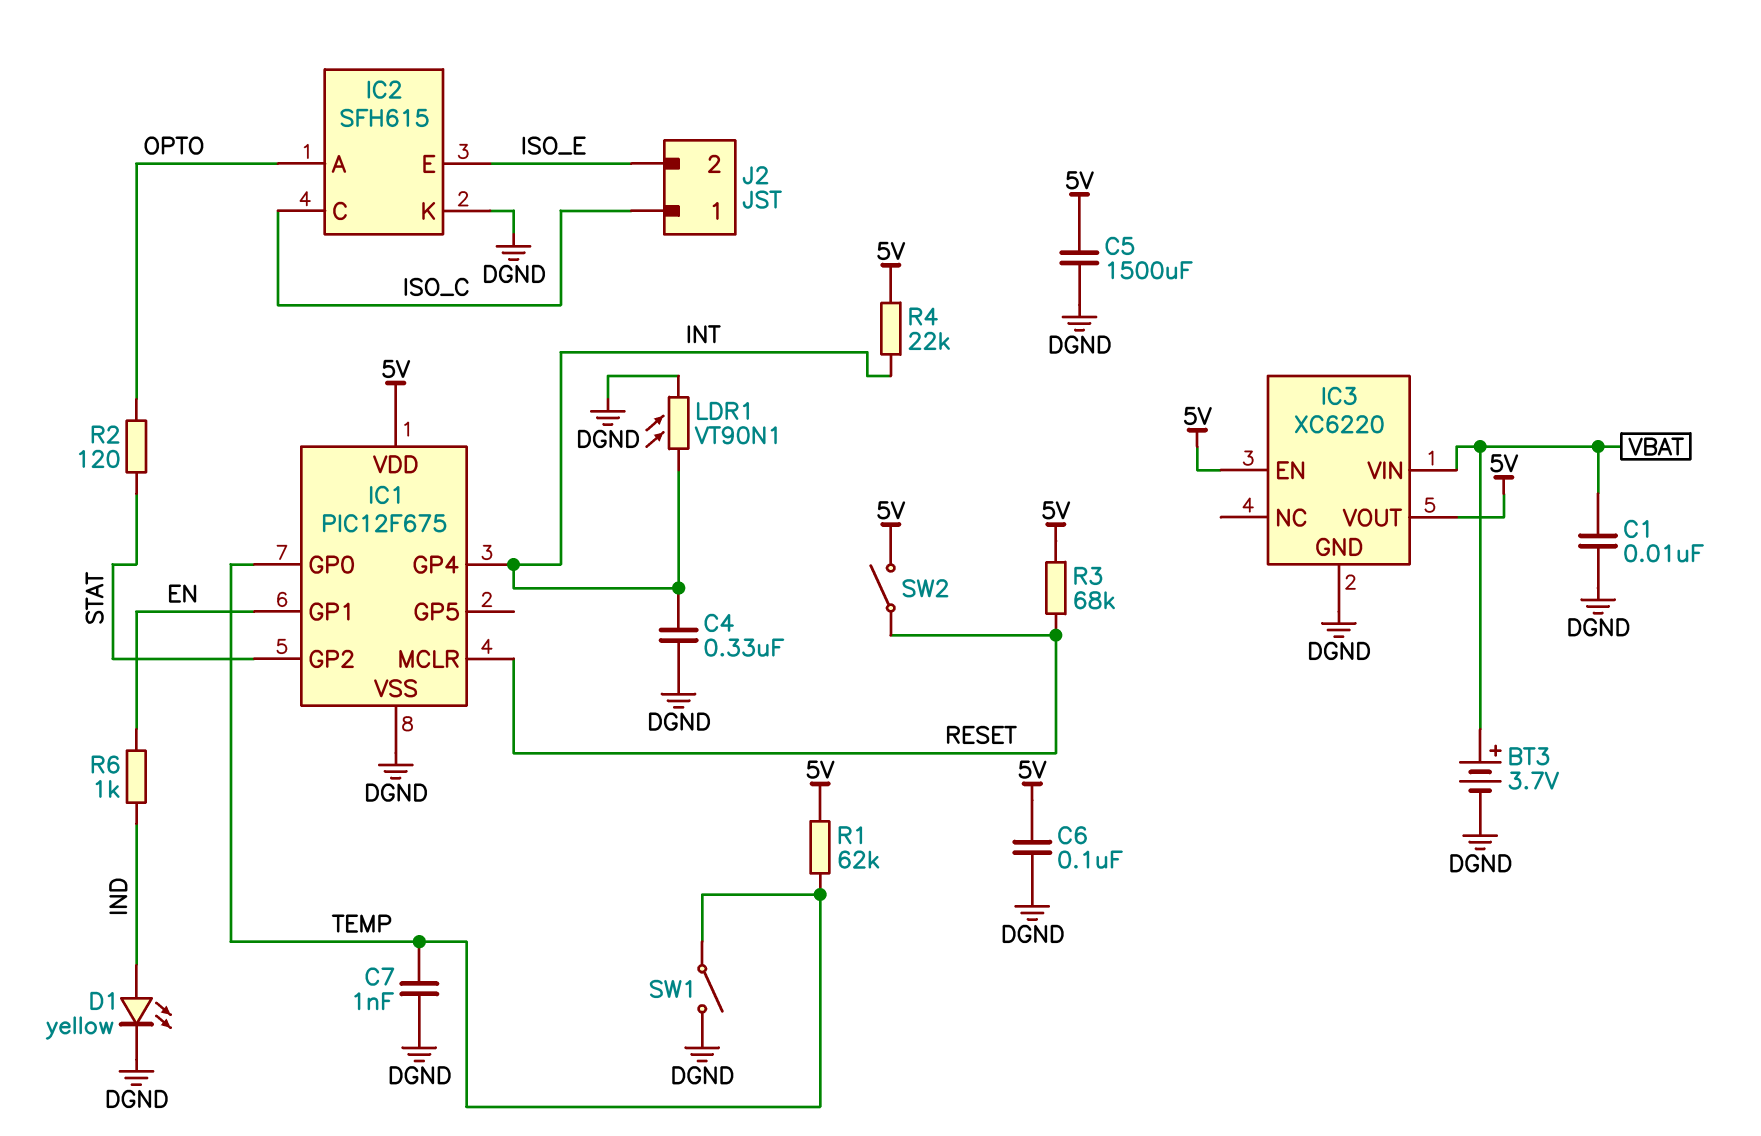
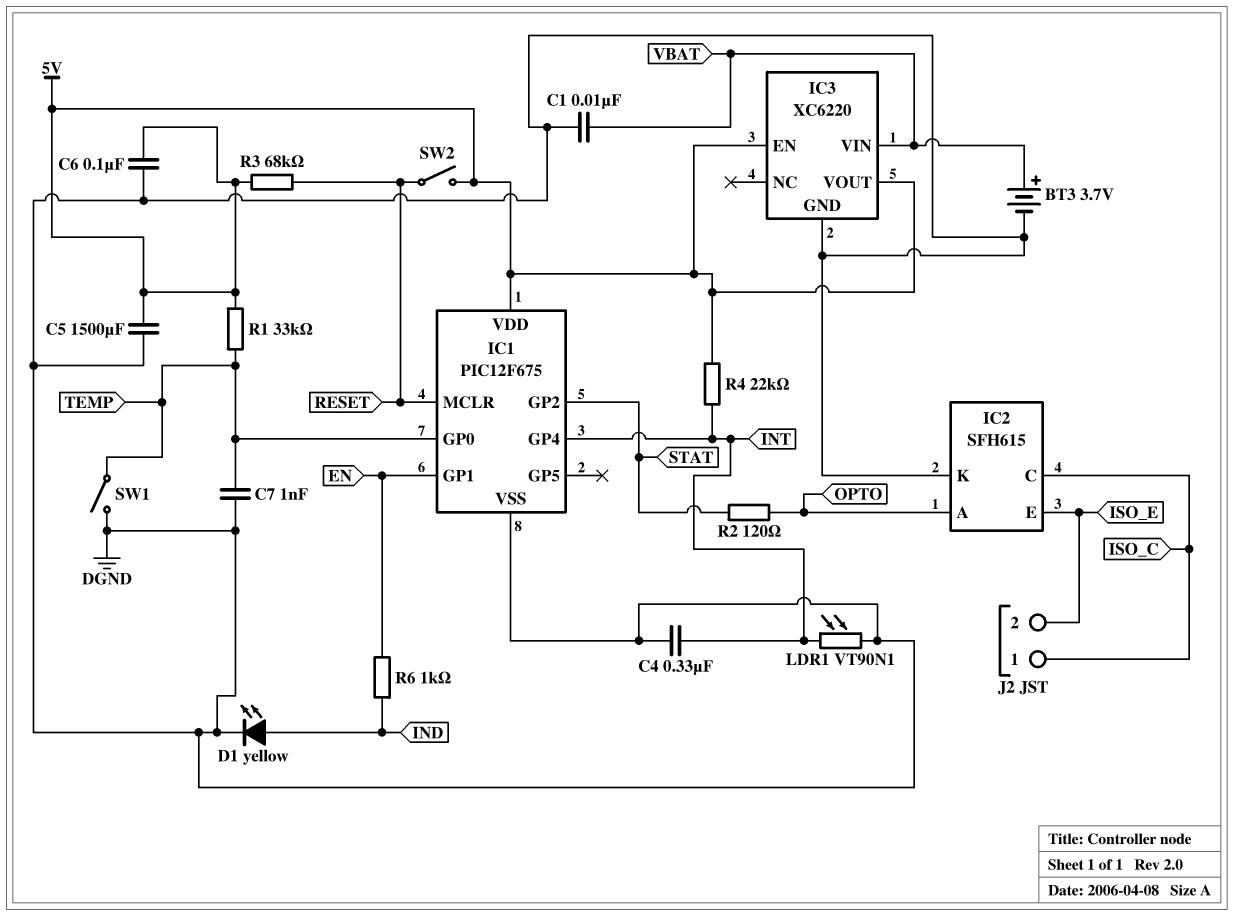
R1: 62k (5V, TEMP) -> 33k (5V, TEMP)

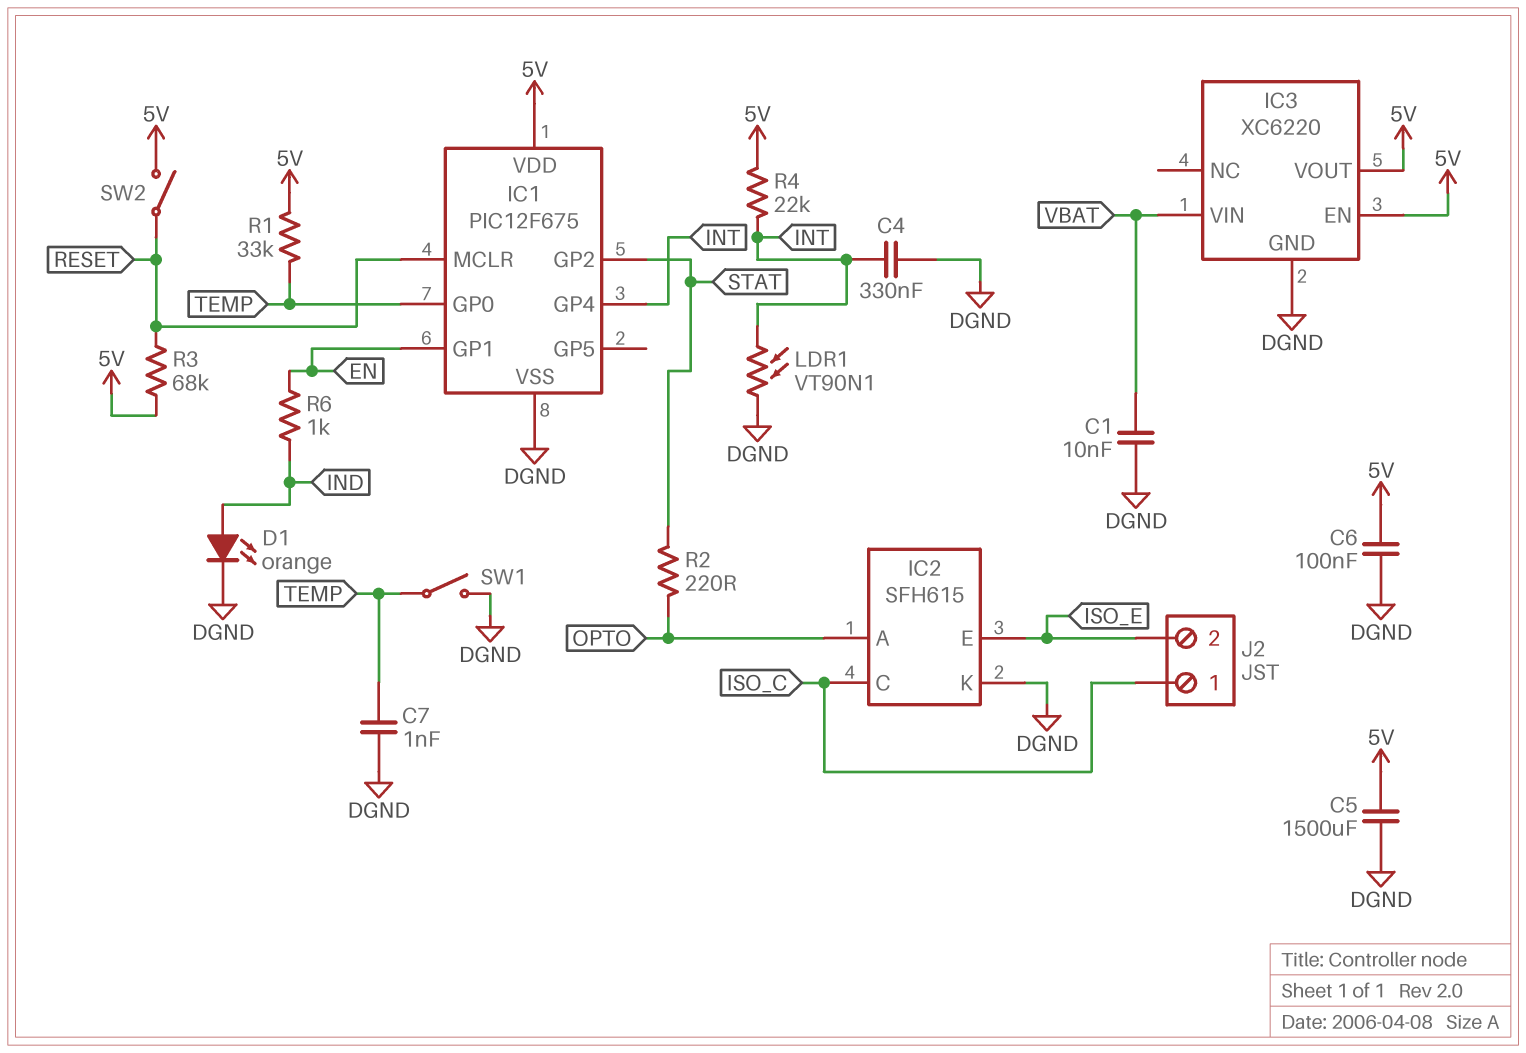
BT3: 3.7V (plus VBAT, minus DGND) -> none
D1: LED yellow (A IND, K DGND) -> LED orange (A IND, K DGND)
R2: 120 (OPTO, STAT) -> 220 (OPTO, STAT)

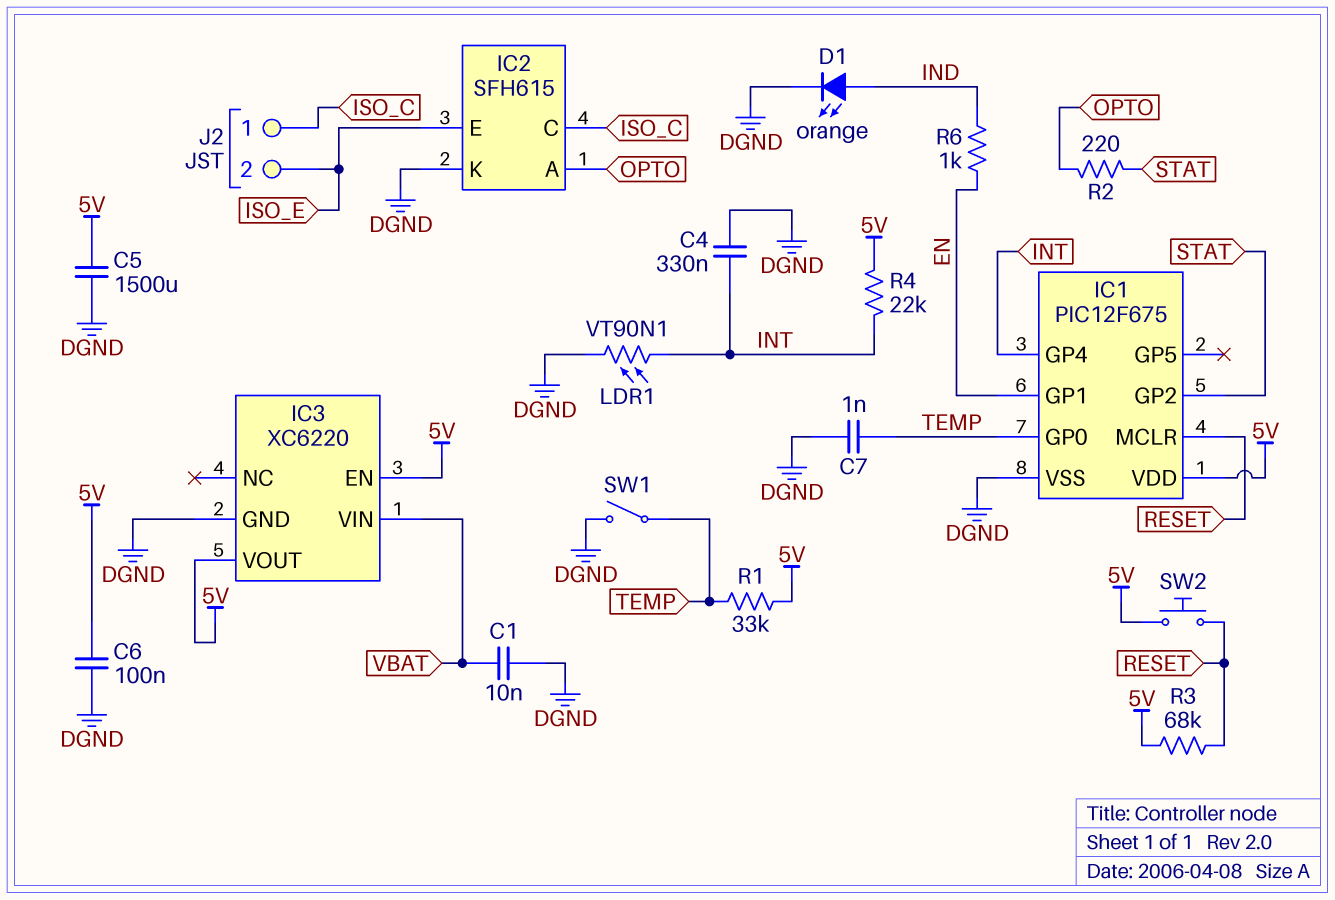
SW2: switch (5V, RESET) -> button (5V, RESET)

